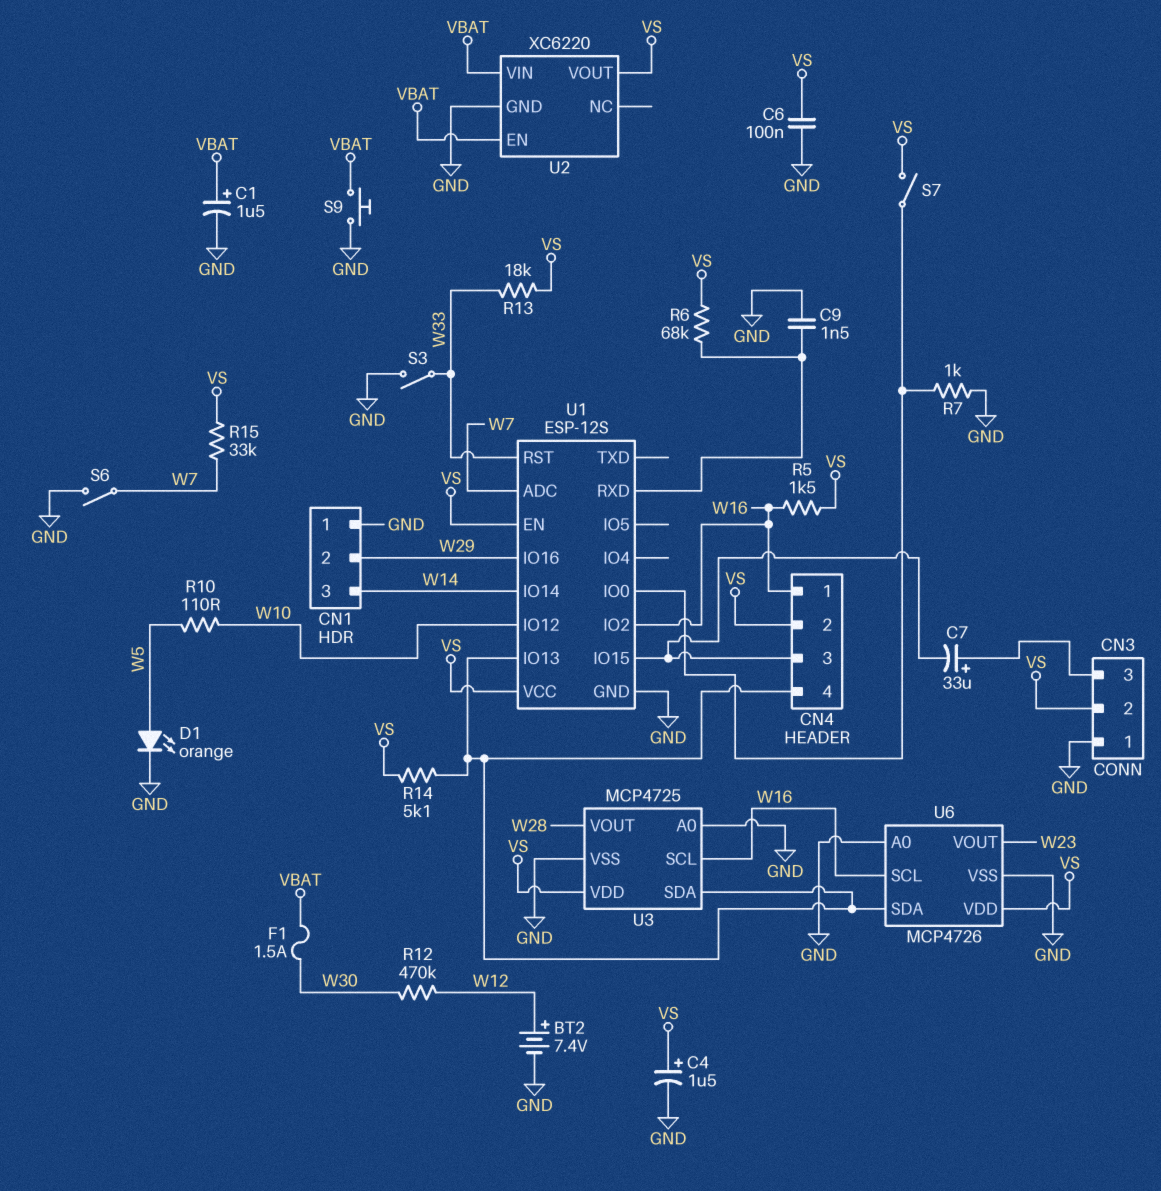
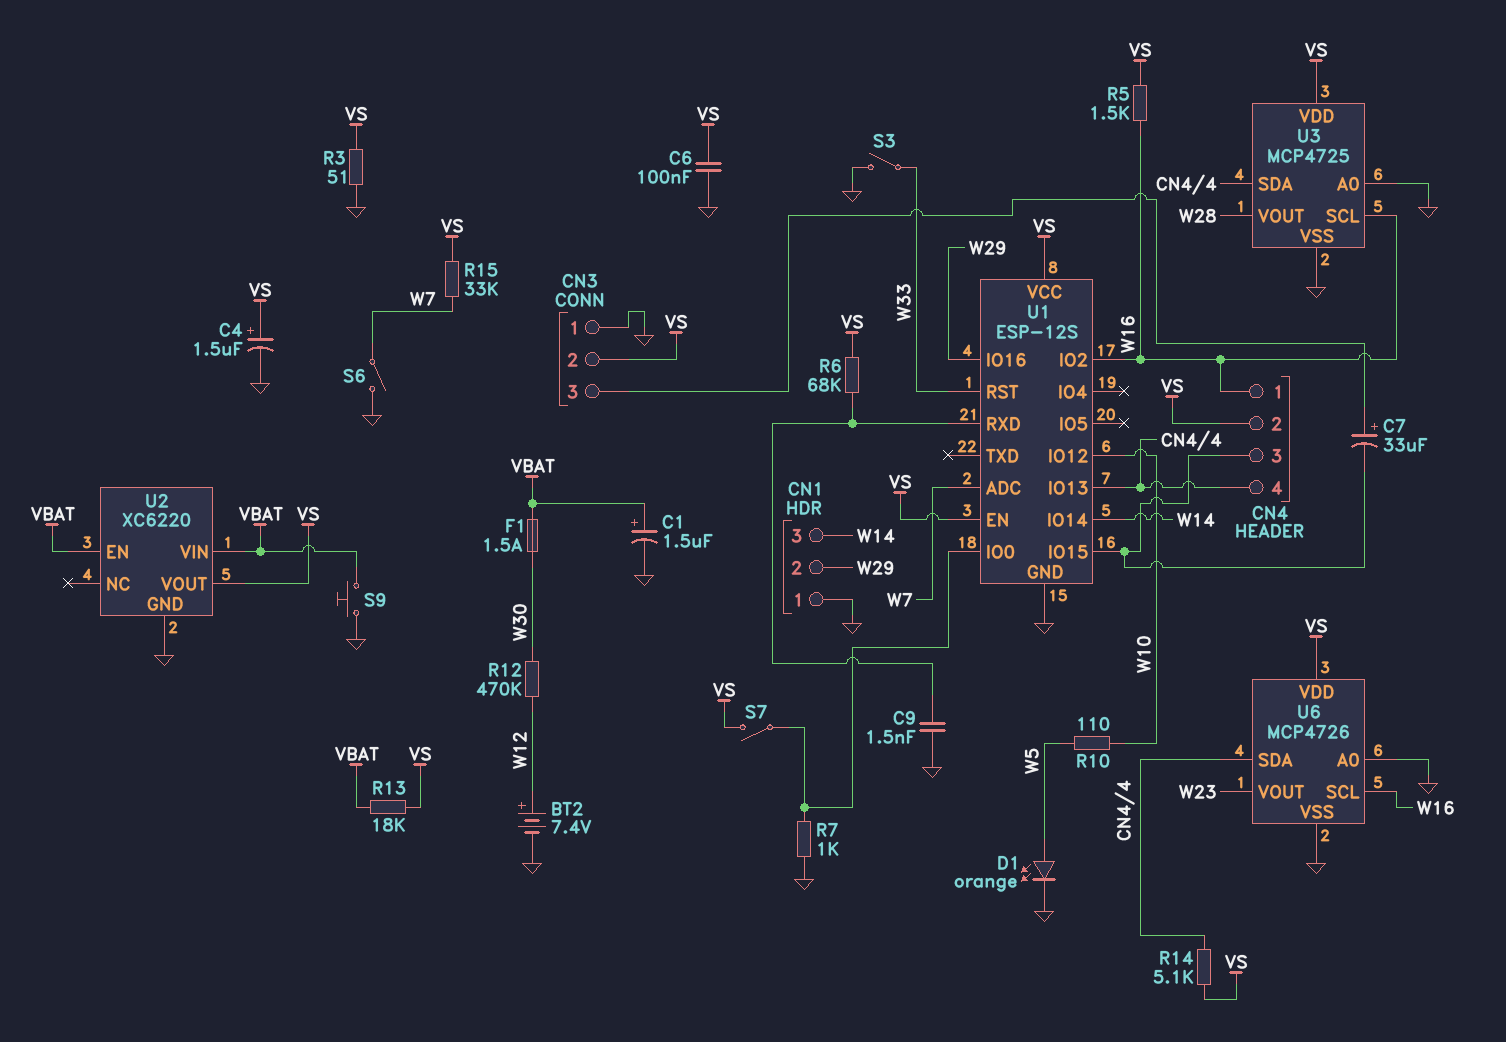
R3: none -> 51 (GND, VS)
R13: 18k (VS, W33) -> 18k (VBAT, VS)

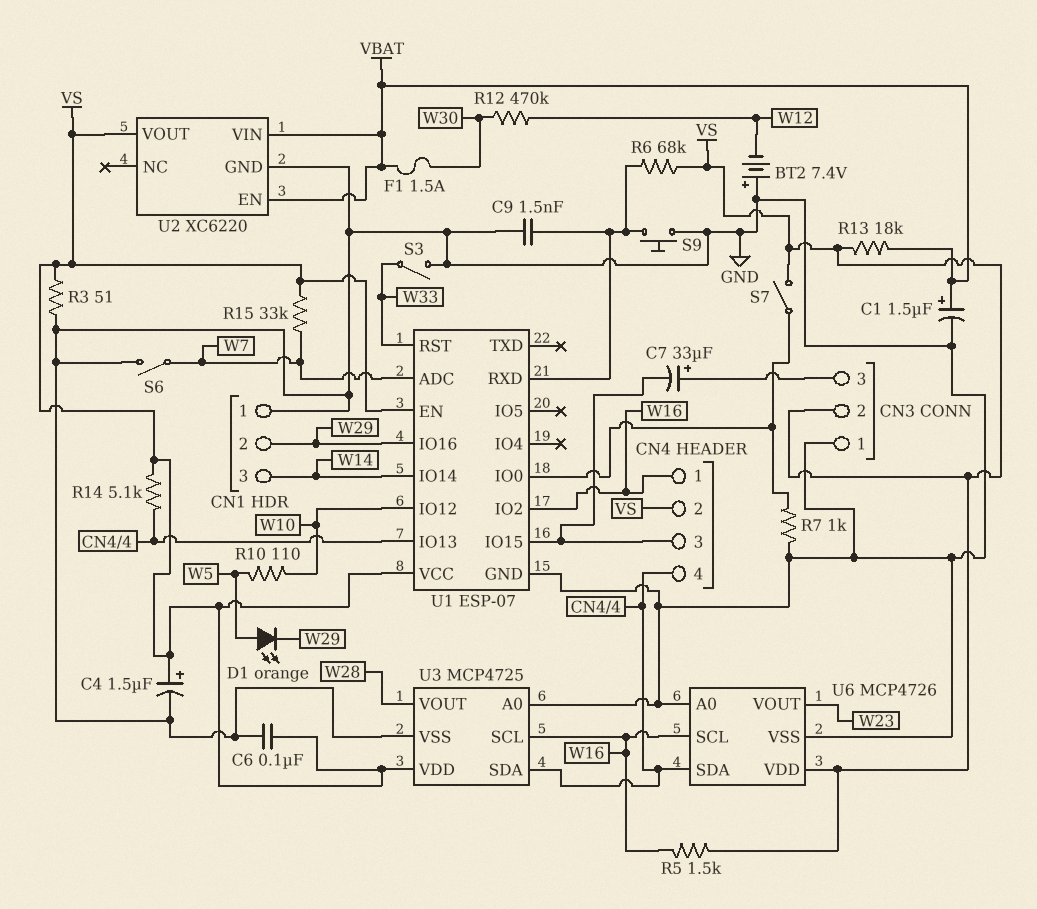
BT2: 7.4V (plus W12, minus GND) -> 7.4V (plus GND, minus W12)
D1: LED orange (A W5, K GND) -> LED orange (A W5, K W29)
S9: button (GND, VBAT) -> button (GND, U1/RXD)
U1: ESP-12S -> ESP-07

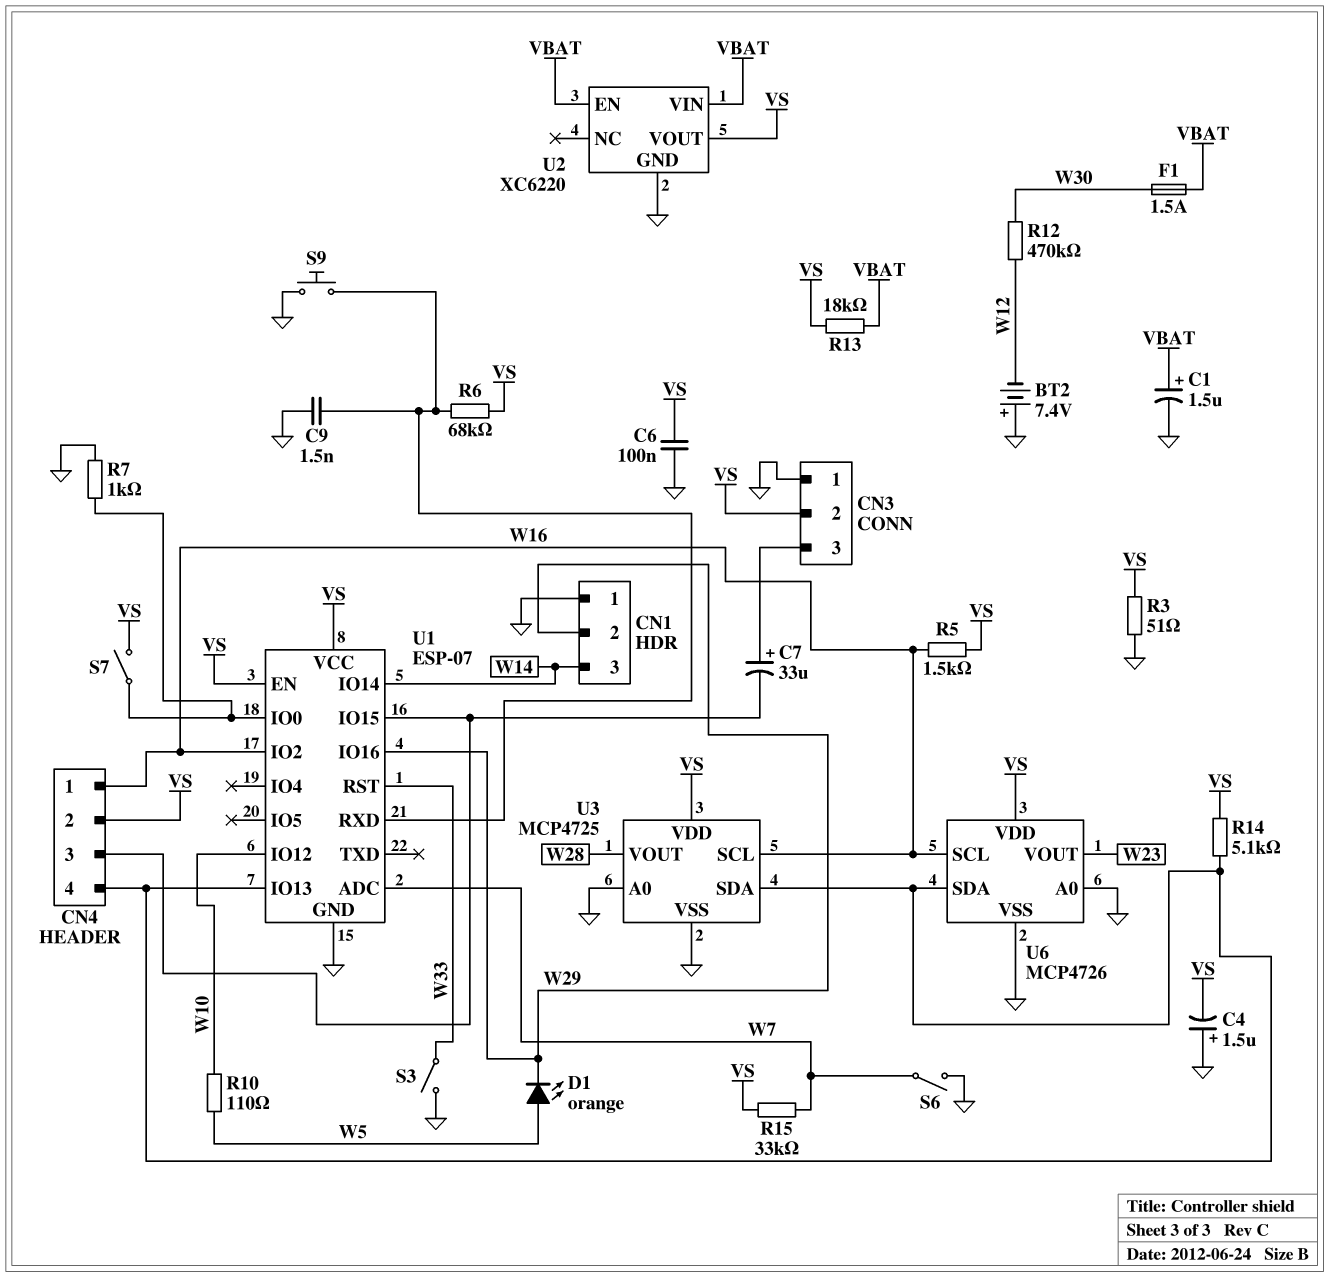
C4: 1.5uF (plus VS, minus GND) -> 1.5uF (plus GND, minus VS)

